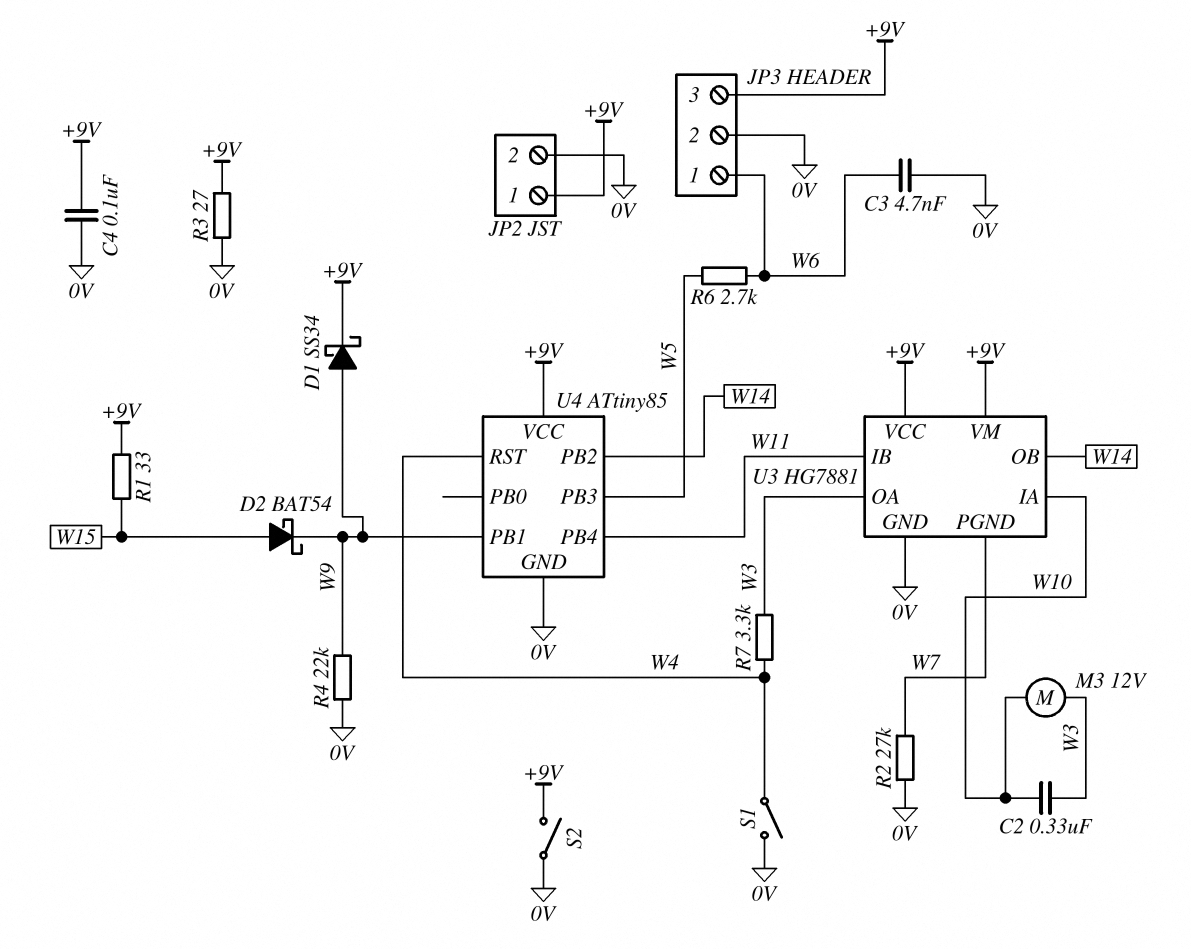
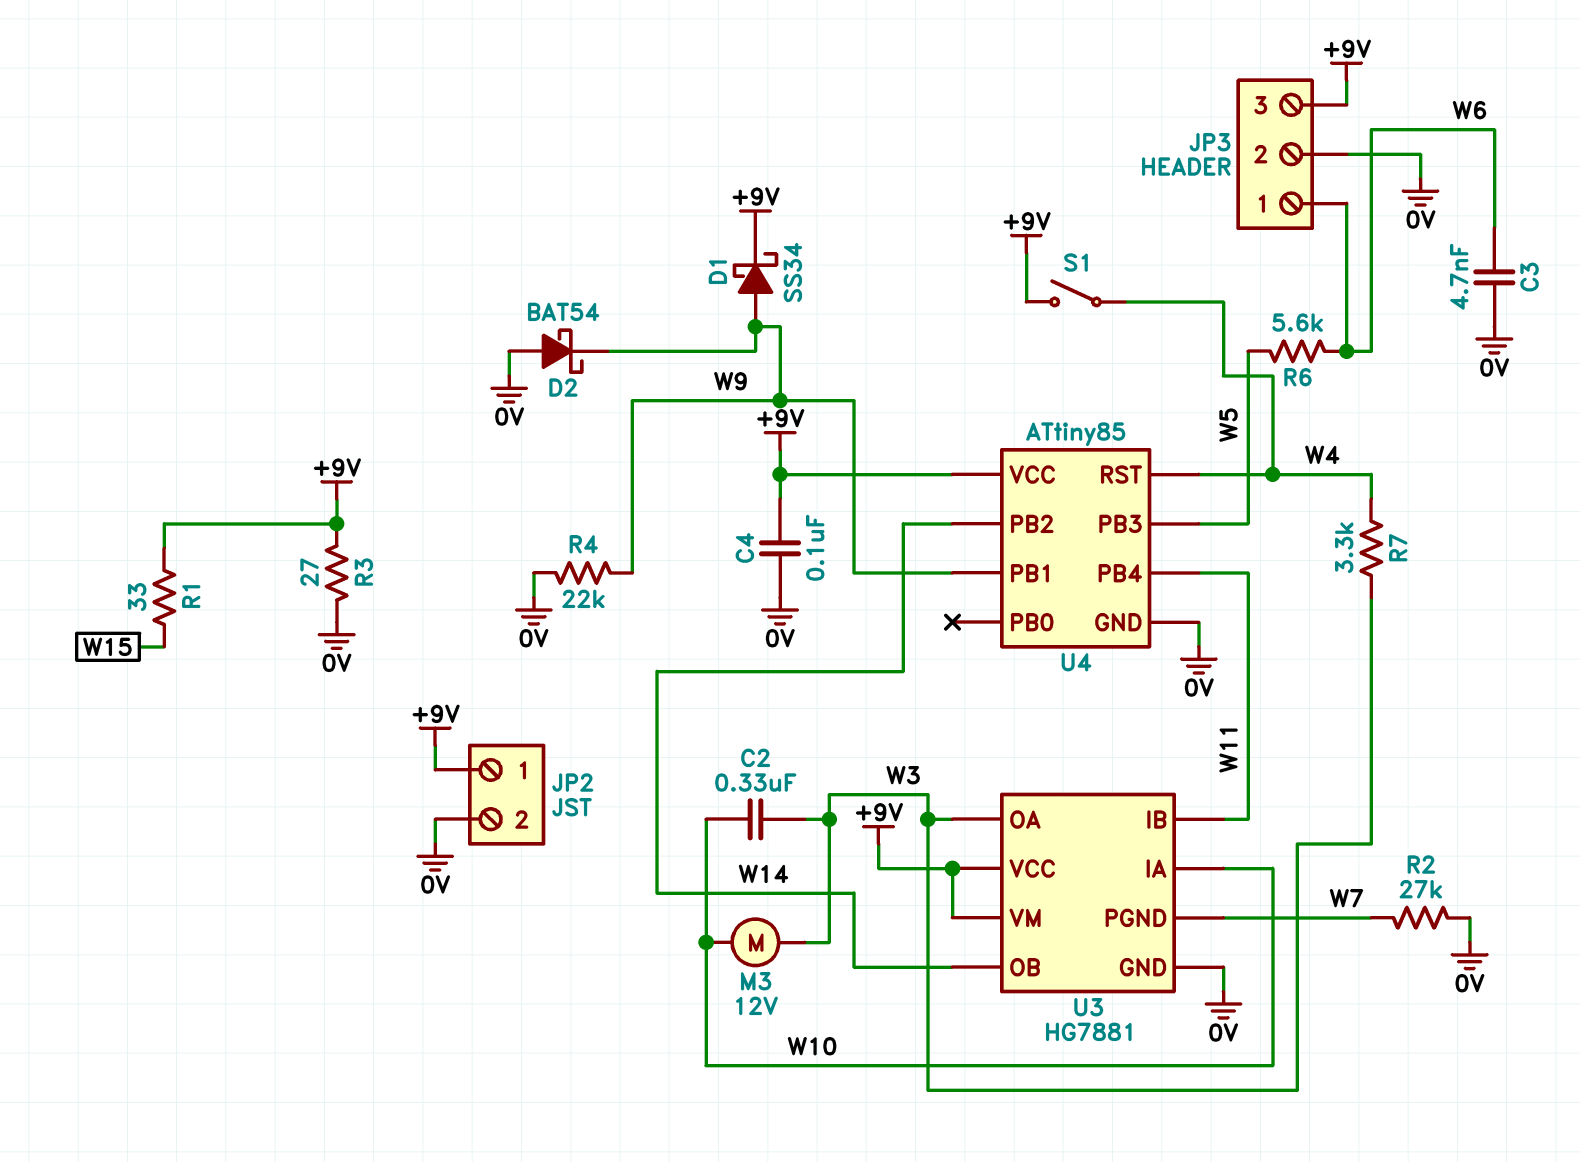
D2: schottky BAT54 (A W15, K W9) -> schottky BAT54 (A 0V, K W9)
R6: 2.7k (W5, W6) -> 5.6k (W5, W6)
S1: switch (0V, W4) -> switch (+9V, W4)
S2: switch (+9V, 0V) -> none

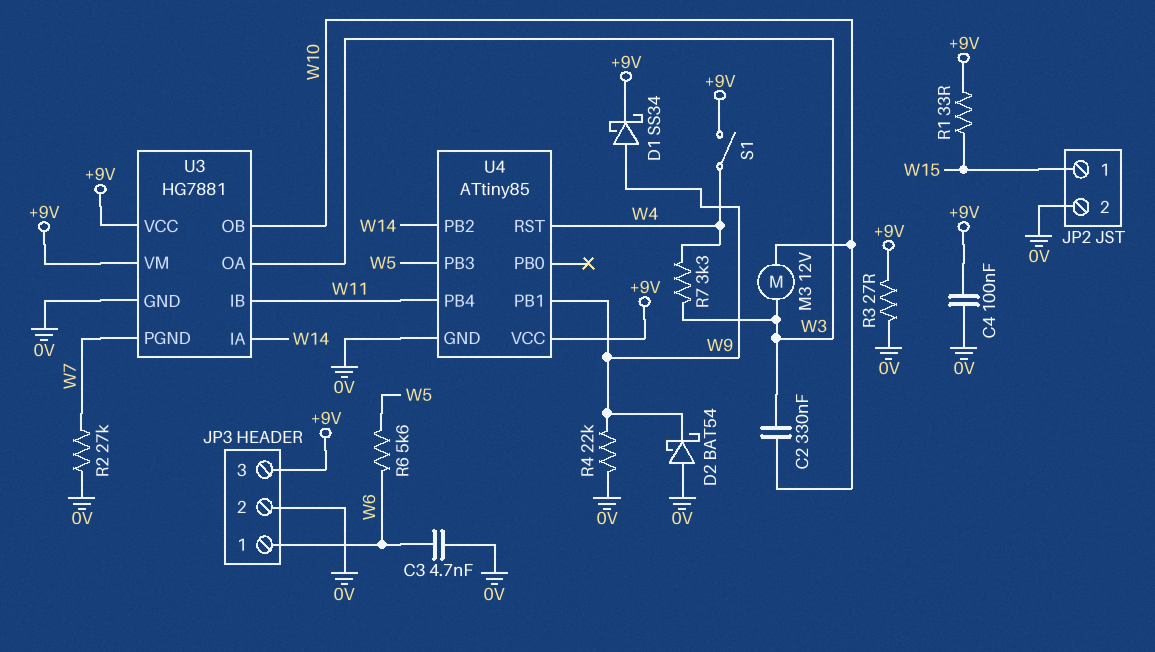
JP2 pin 1: +9V -> W15
U3 pin IA: W10 -> W14
U3 pin OB: W14 -> W10

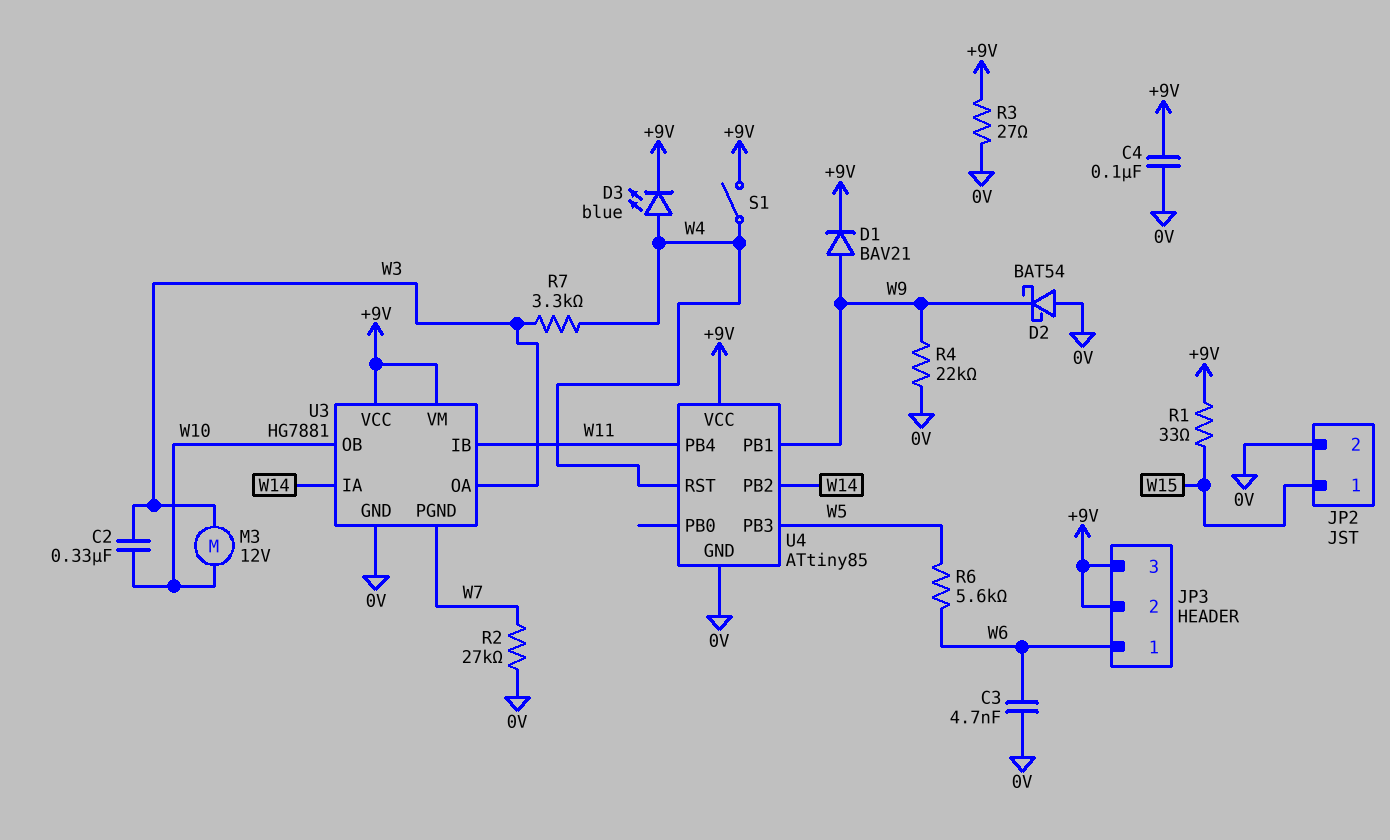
D1: schottky SS34 (A W9, K +9V) -> diode BAV21 (A W9, K +9V)
D3: none -> LED blue (A W4, K +9V)
JP3 pin 2: 0V -> +9V

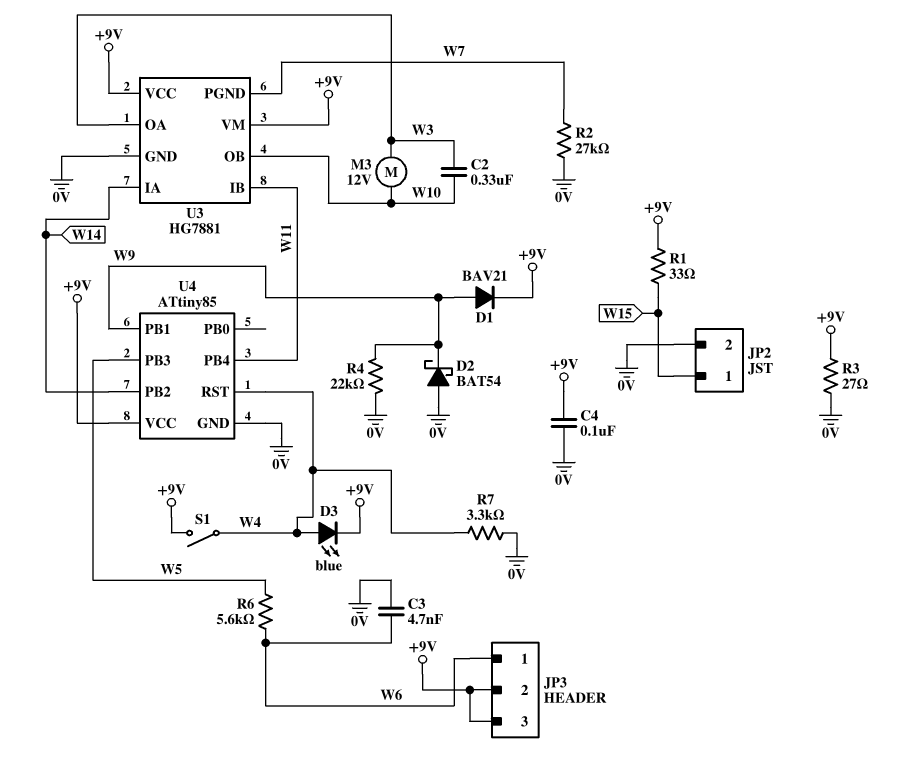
R7: 3.3k (W3, W4) -> 3.3k (0V, W4)

